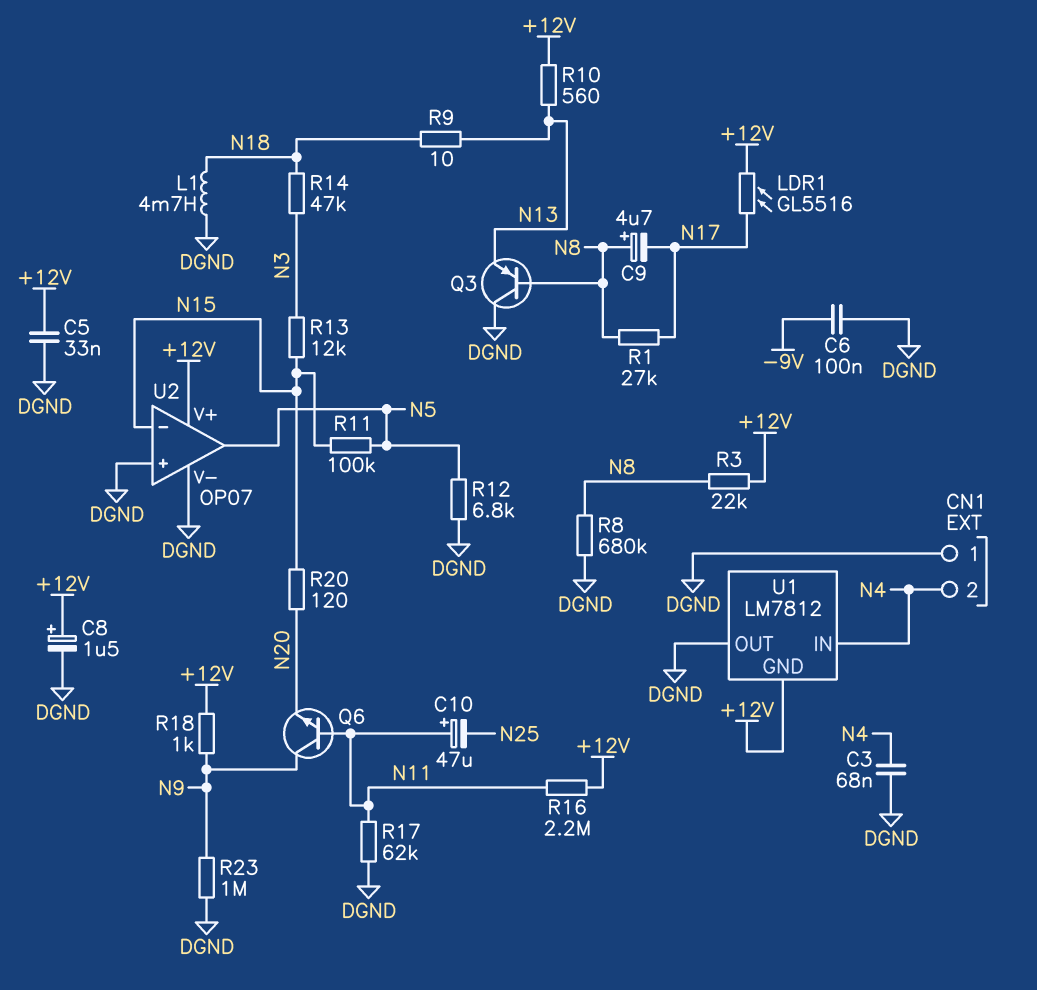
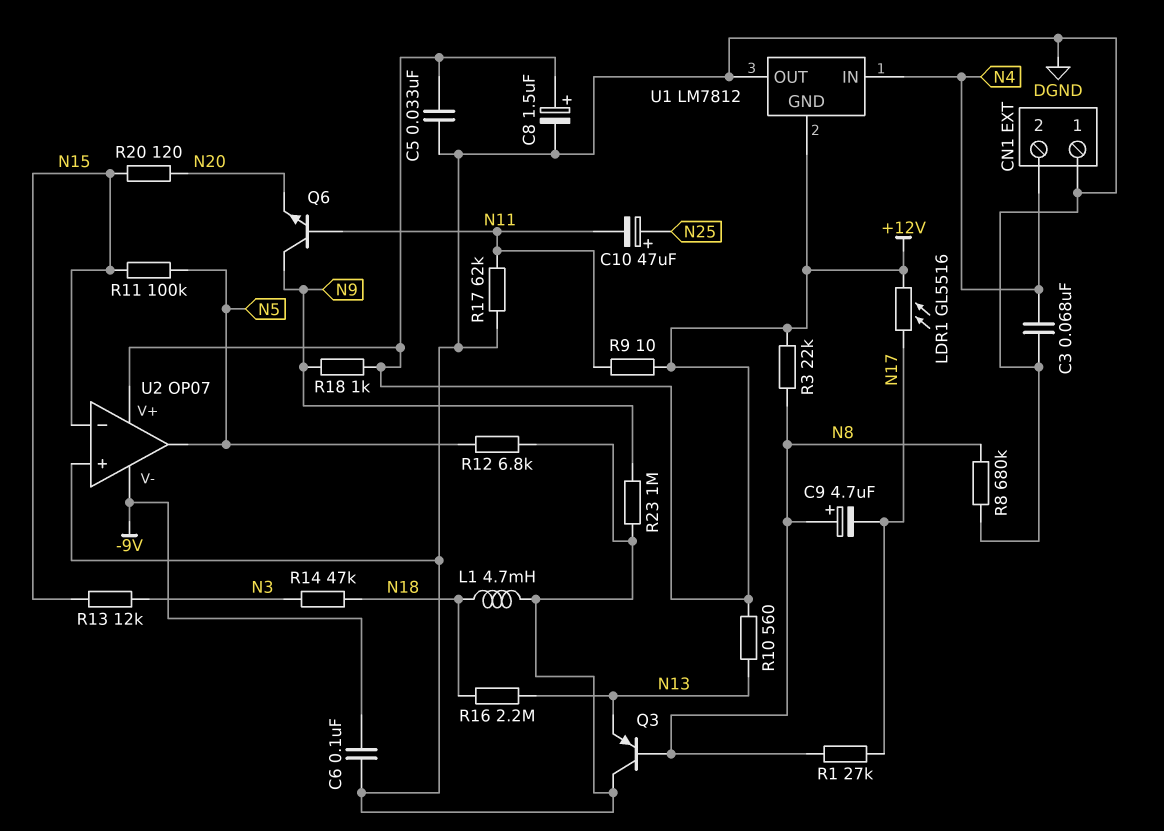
C10: 47uF (plus N11, minus N25) -> 47uF (plus N25, minus N11)
R9: 10 (N13, N18) -> 10 (+12V, N11)
R16: 2.2M (+12V, N11) -> 2.2M (N13, N18)
U2 pin V-: DGND -> -9V

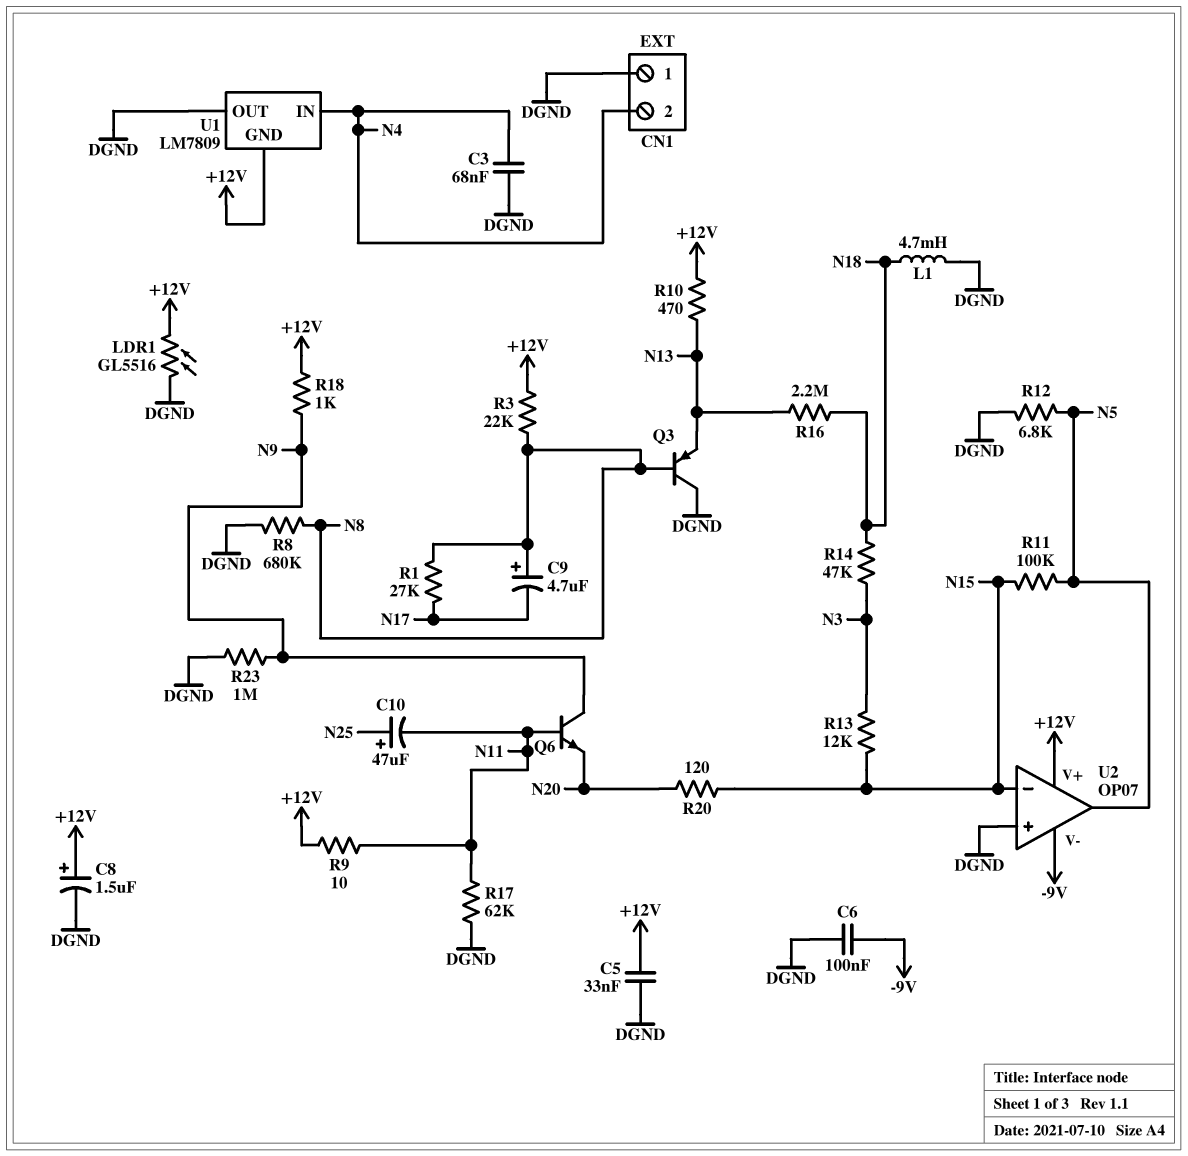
LDR1: GL5516 (+12V, N17) -> GL5516 (+12V, DGND)
R10: 560 (+12V, N13) -> 470 (+12V, N13)
U1: LM7812 -> LM7809

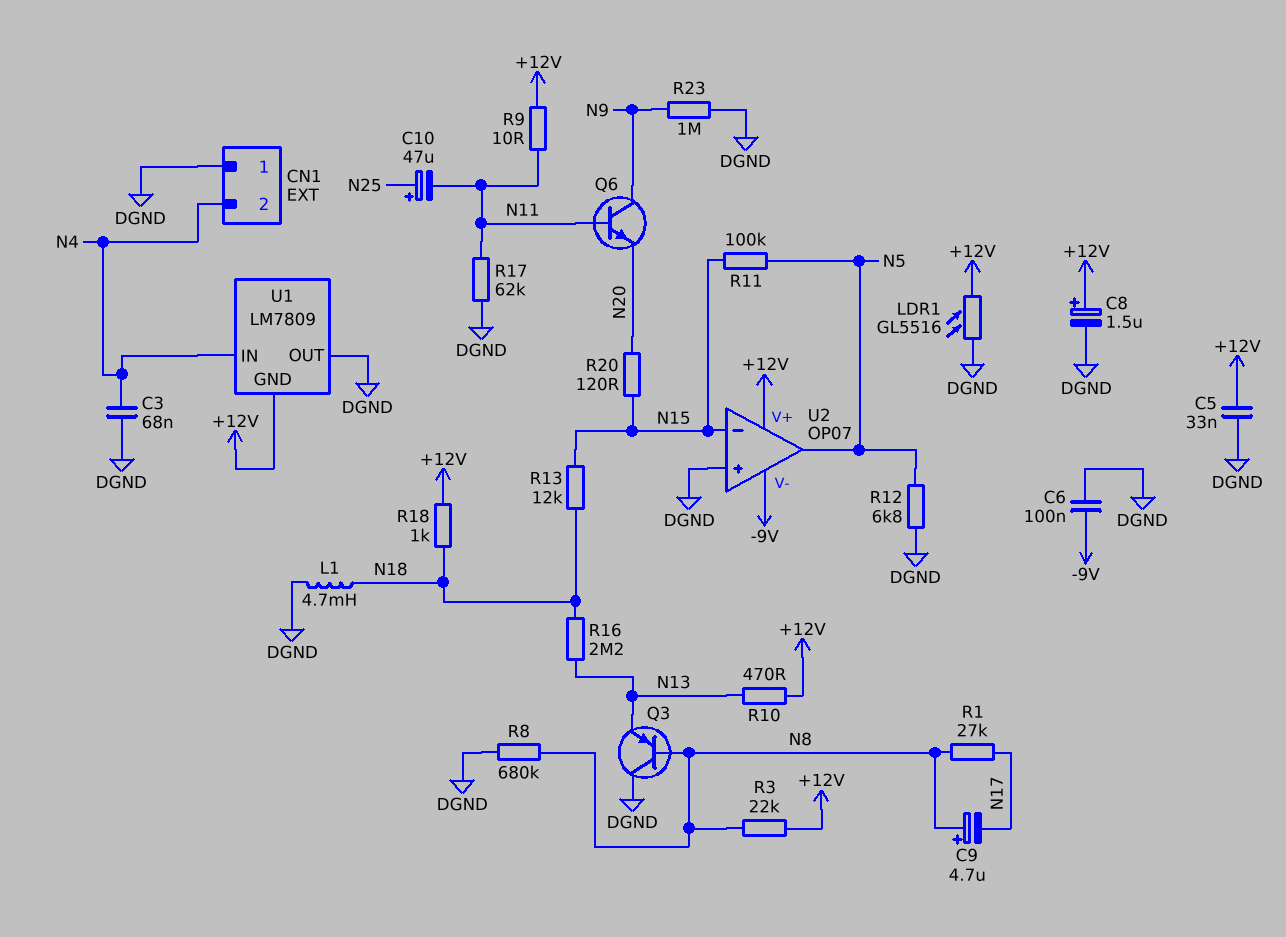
R13: 12k (N3, N15) -> 12k (N15, N18)
R14: 47k (N3, N18) -> none
R18: 1k (+12V, N9) -> 1k (+12V, N18)

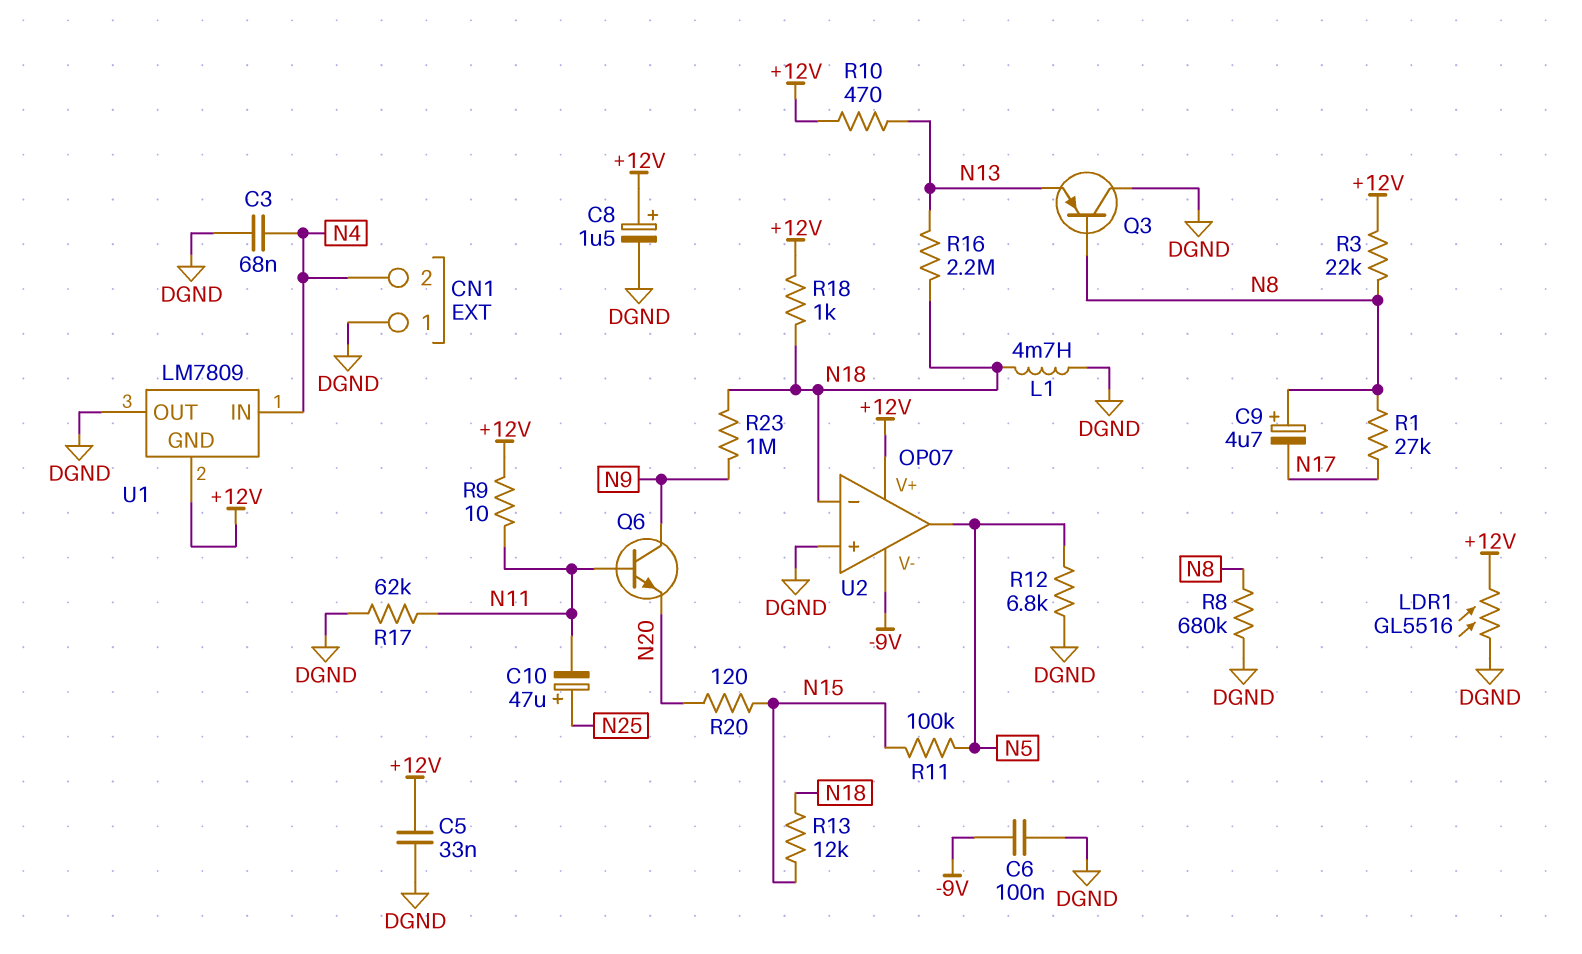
R23: 1M (DGND, N9) -> 1M (N9, N18)
U2 pin in-: N15 -> N18

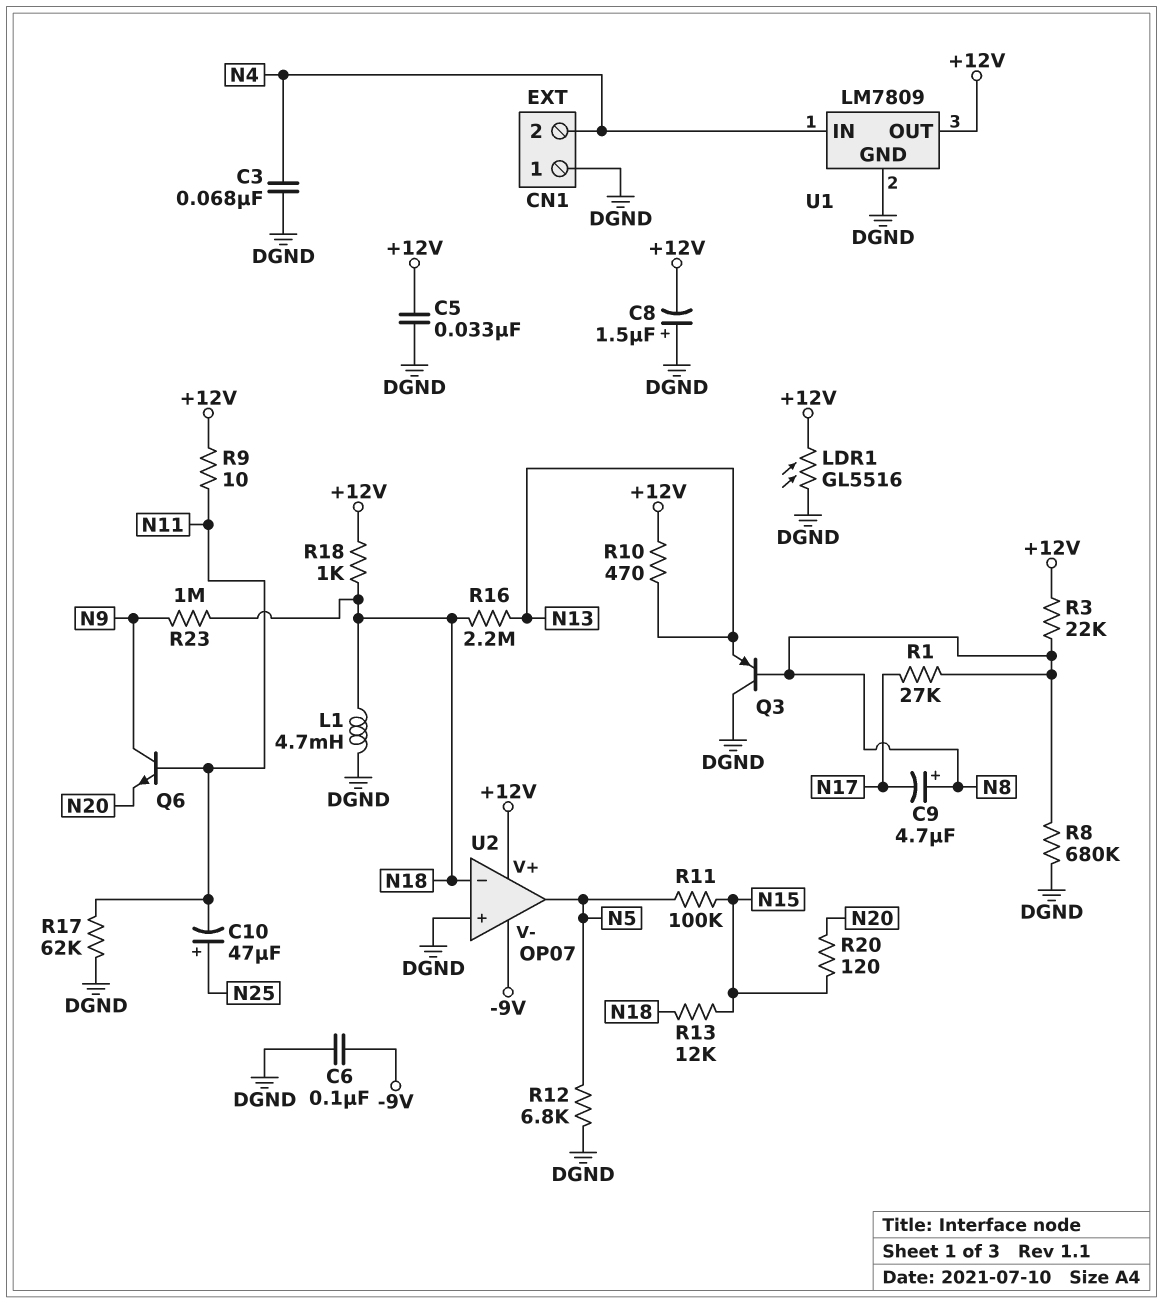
C8: 1.5uF (plus +12V, minus DGND) -> 1.5uF (plus DGND, minus +12V)
U1 pin GND: +12V -> DGND
U1 pin OUT: DGND -> +12V

